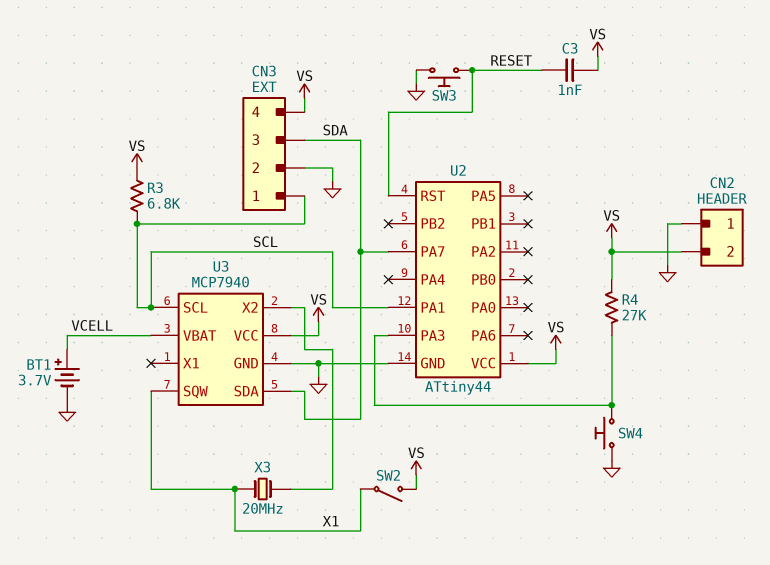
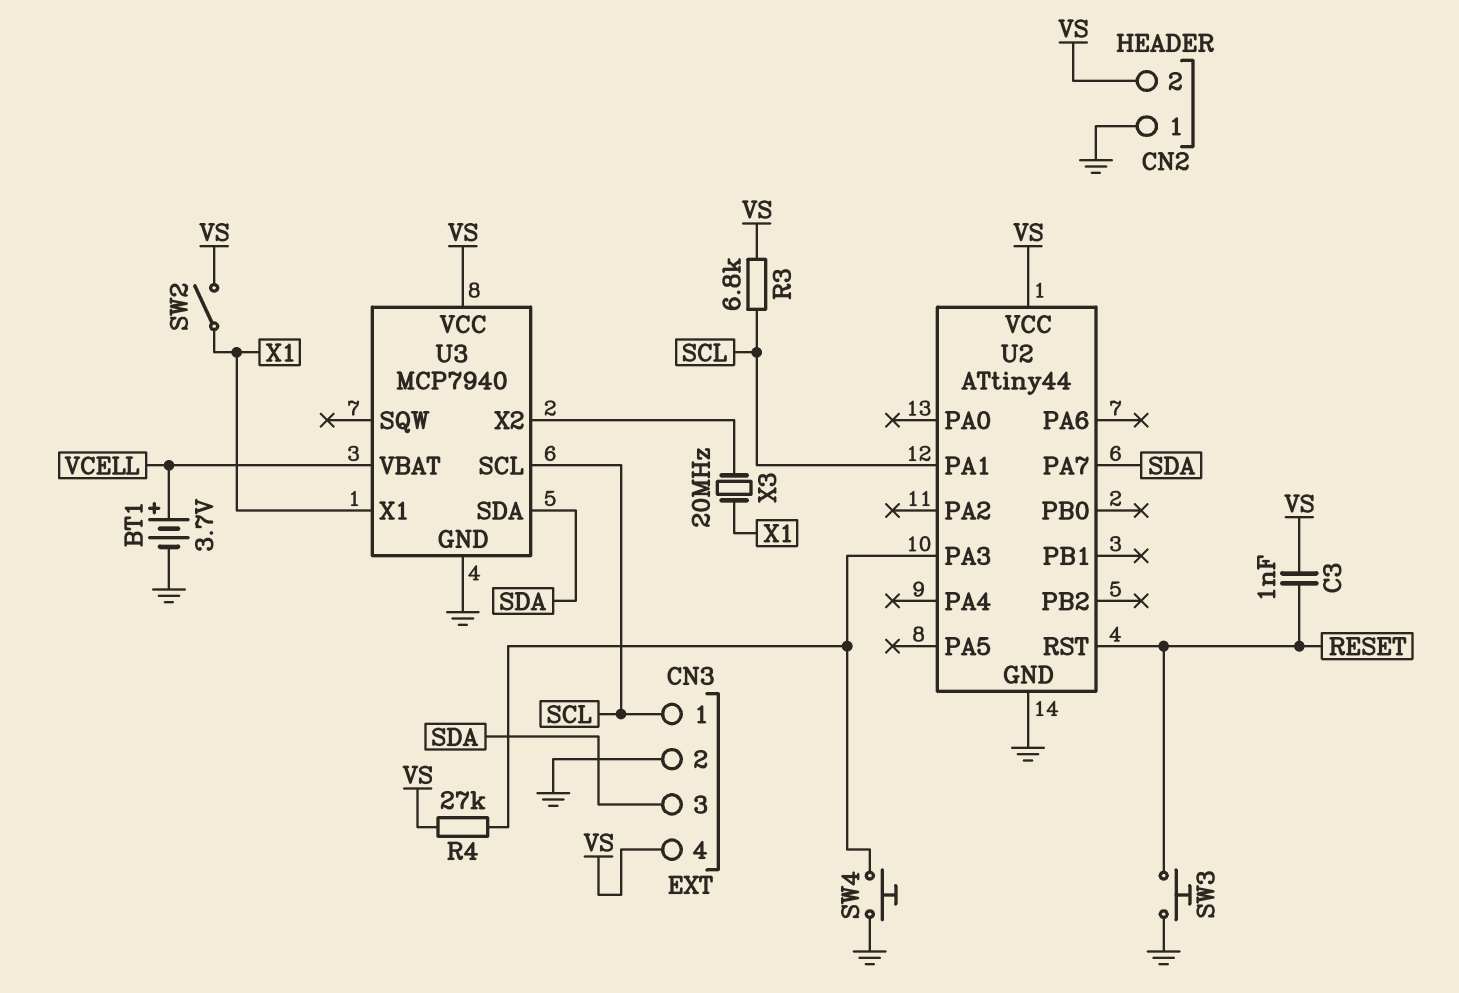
U3 pin SQW: X1 -> none
U3 pin X1: none -> X1

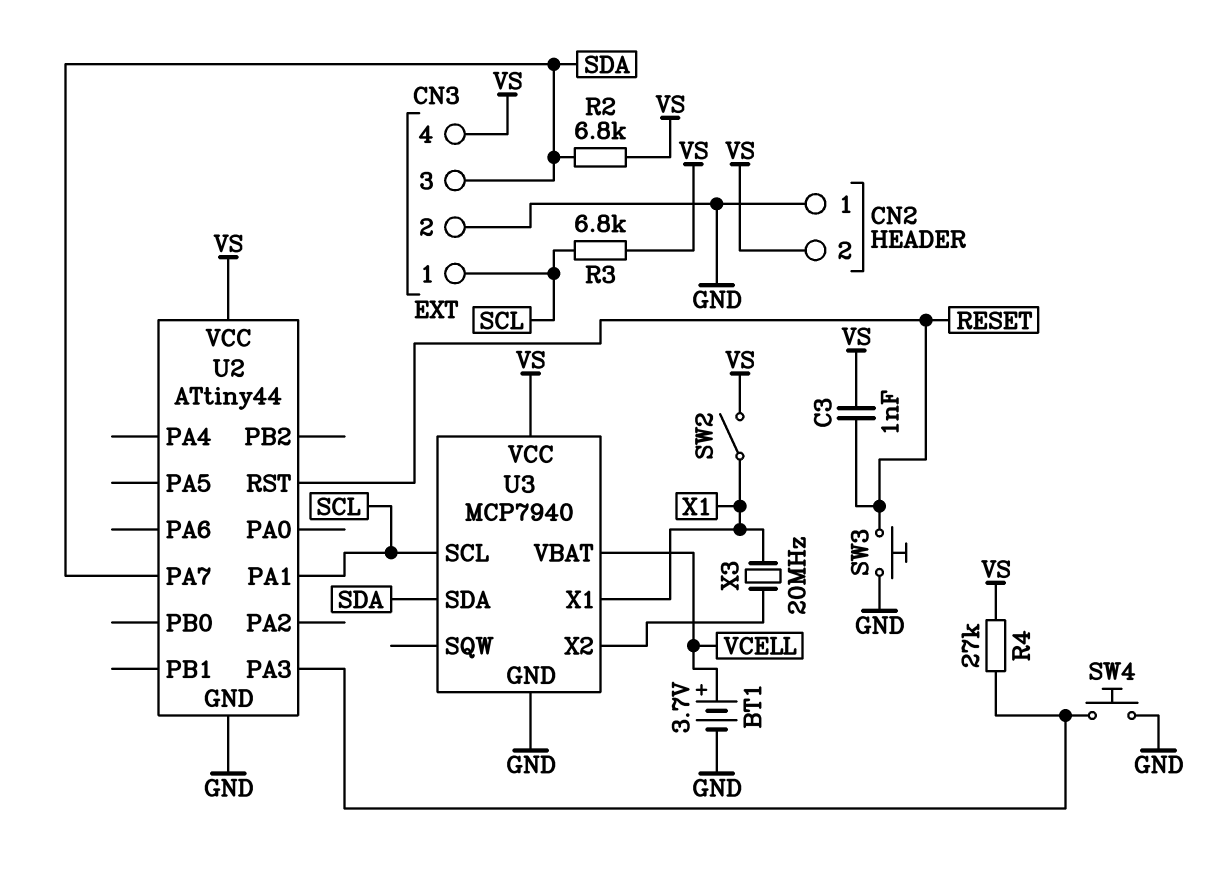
R2: none -> 6.8k (SDA, VS)

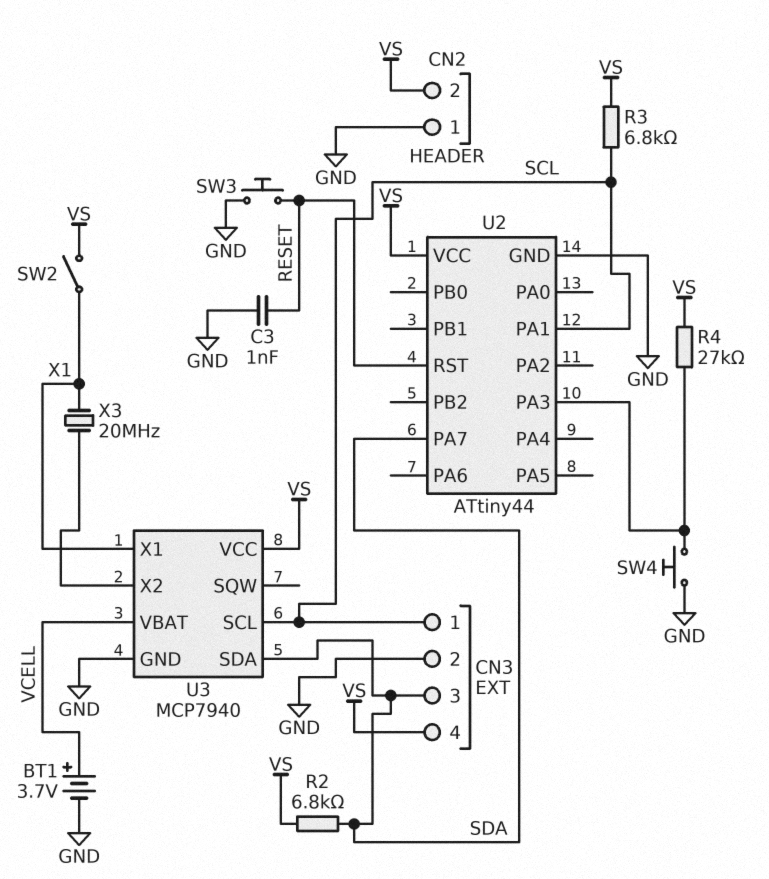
C3: 1nF (RESET, VS) -> 1nF (GND, RESET)

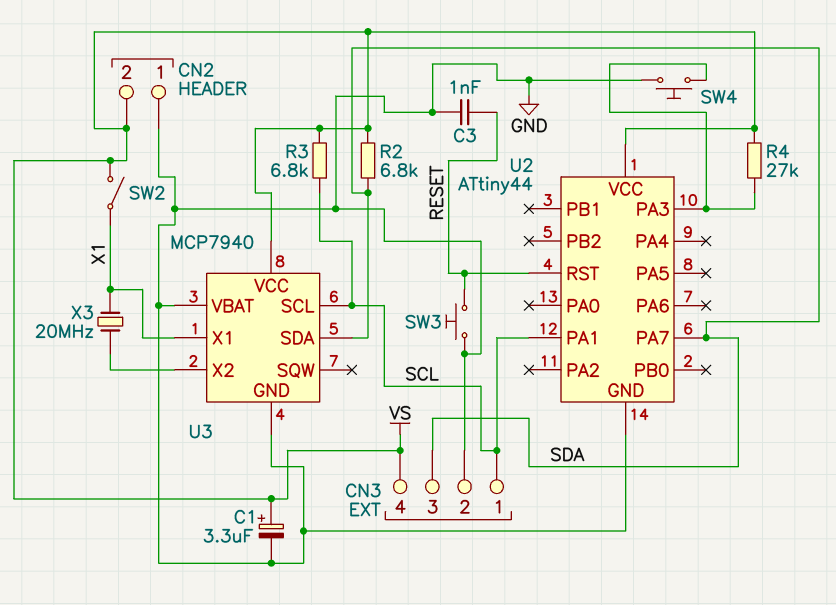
BT1: 3.7V (plus VCELL, minus GND) -> none
C1: none -> 3.3uF (plus VS, minus GND)
U3 pin VBAT: VCELL -> GND

